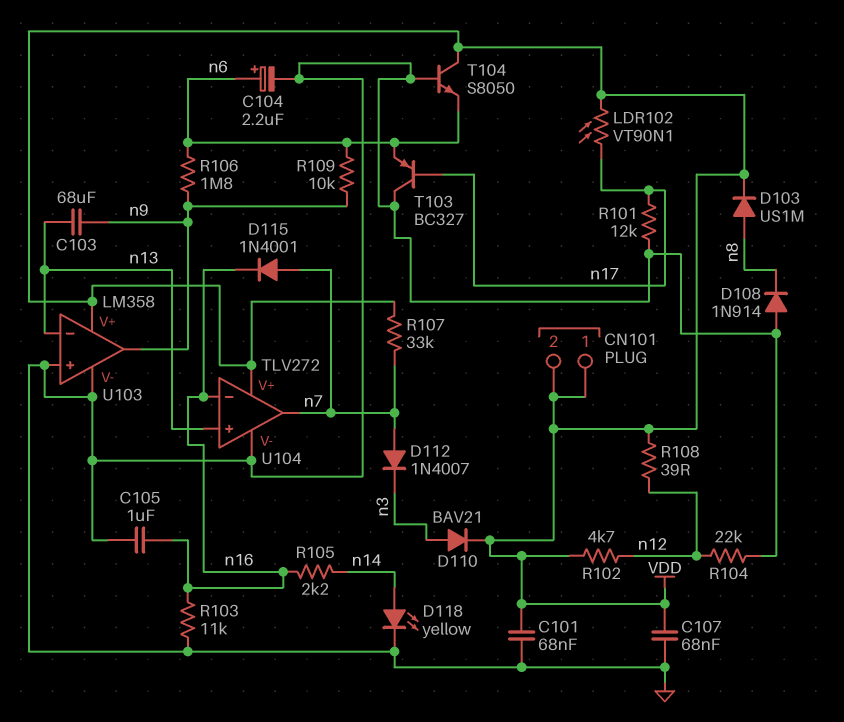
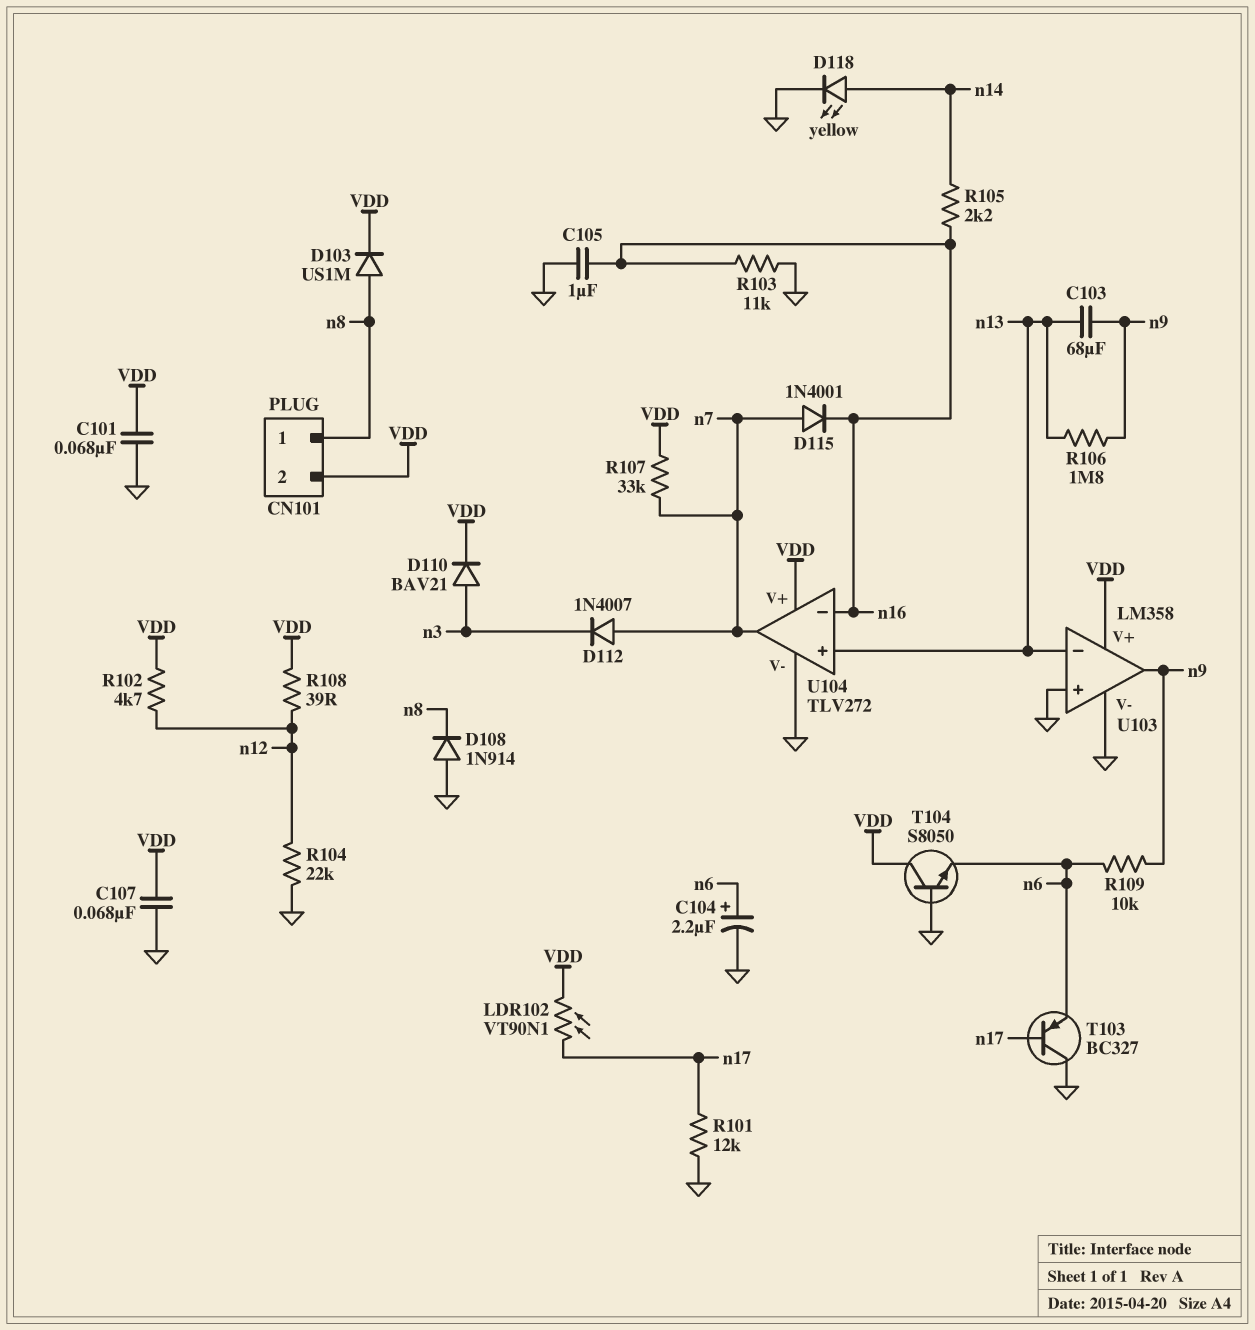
CN101 pin 1: VDD -> n8
R106: 1.8M (n6, n9) -> 1.8M (n9, n13)

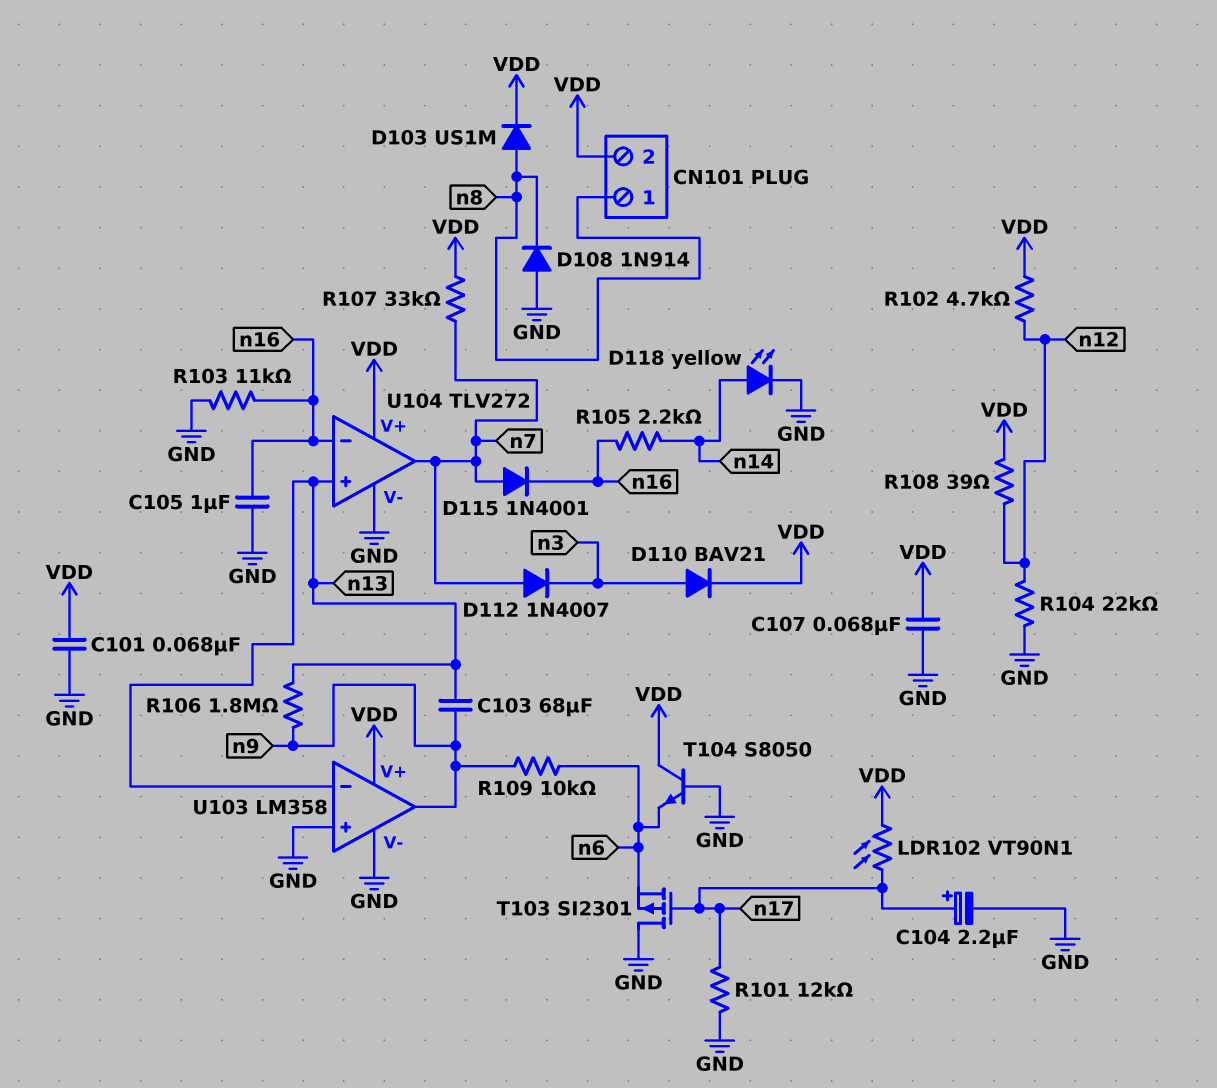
C104: 2.2uF (plus n6, minus GND) -> 2.2uF (plus n17, minus GND)
T103: PNP BC327 (B n17, C GND, E n6) -> PMOS SI2301 (G n17, D GND, S n6)

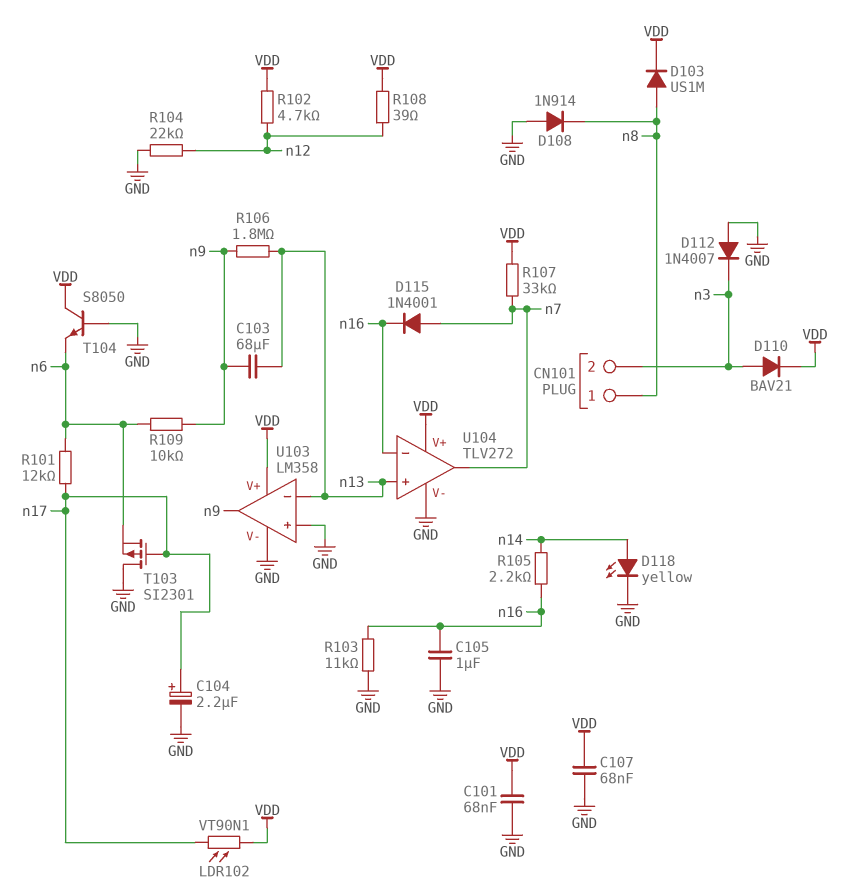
CN101 pin 2: VDD -> n3
D112: diode 1N4007 (A n7, K n3) -> diode 1N4007 (A GND, K n3)
R101: 12k (GND, n17) -> 12k (n6, n17)

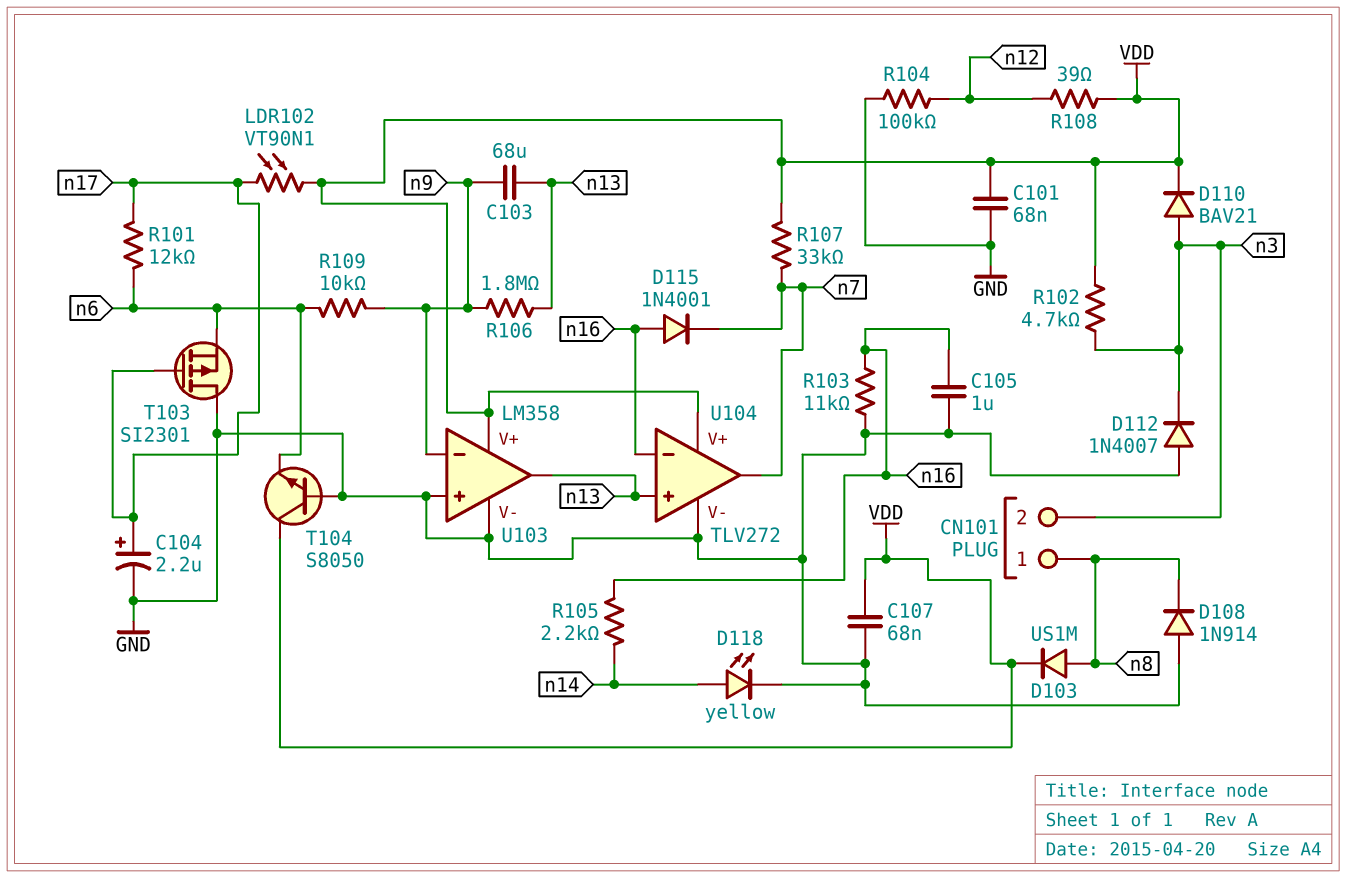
D115: diode 1N4001 (A n7, K n16) -> diode 1N4001 (A n16, K n7)
R102: 4.7k (VDD, n12) -> 4.7k (VDD, n3)
R104: 22k (GND, n12) -> 100k (GND, n12)
U103 pin in-: n13 -> n9
U103 pin out: n9 -> n13

